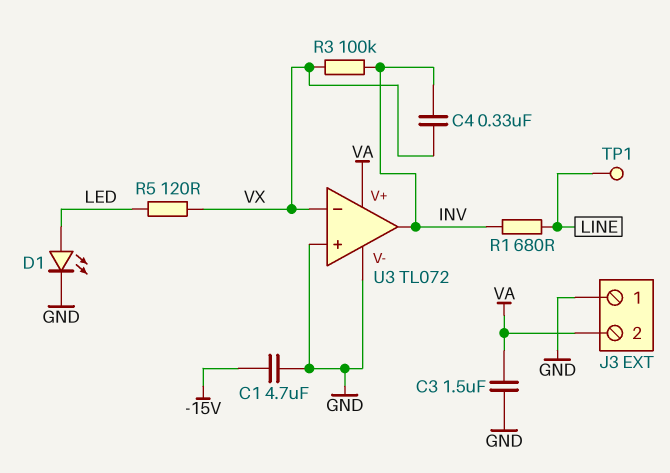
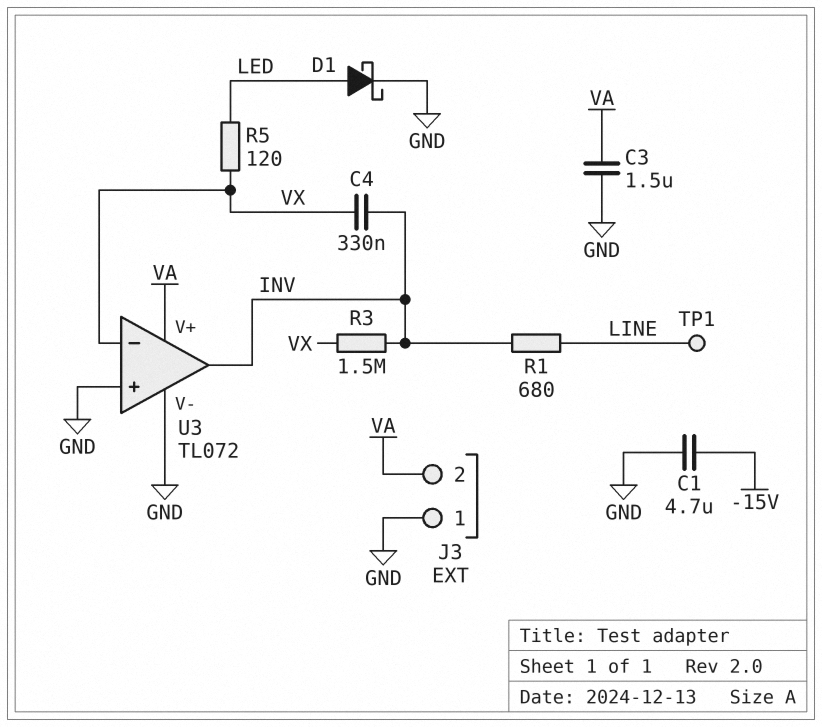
D1: LED (A LED, K GND) -> schottky (A LED, K GND)
R3: 100k (INV, VX) -> 1.5M (INV, VX)

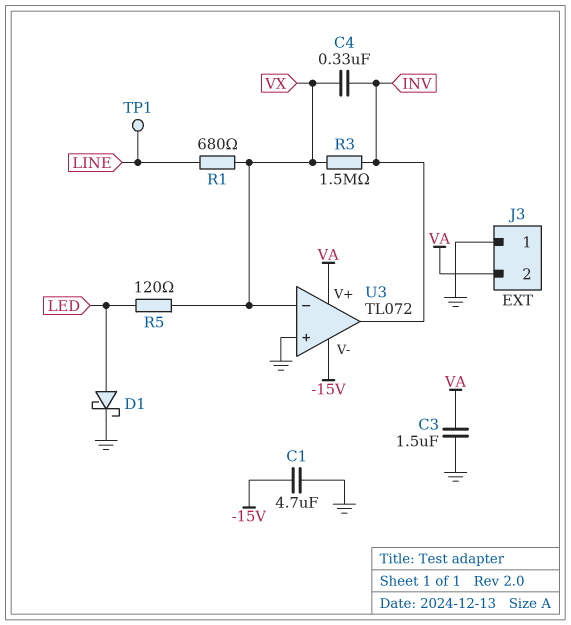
R1: 680 (INV, LINE) -> 680 (LINE, VX)
U3 pin V-: GND -> -15V

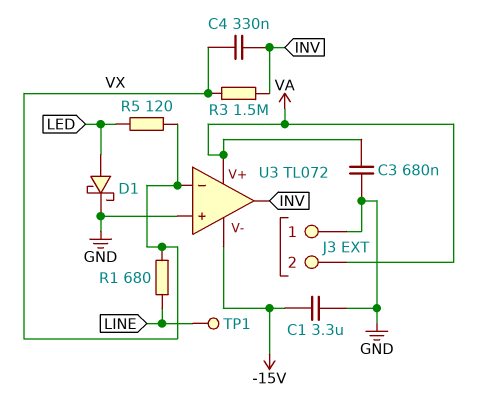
C1: 4.7uF (-15V, GND) -> 3.3uF (-15V, GND)
C3: 1.5uF (GND, VA) -> 680nF (GND, VA)

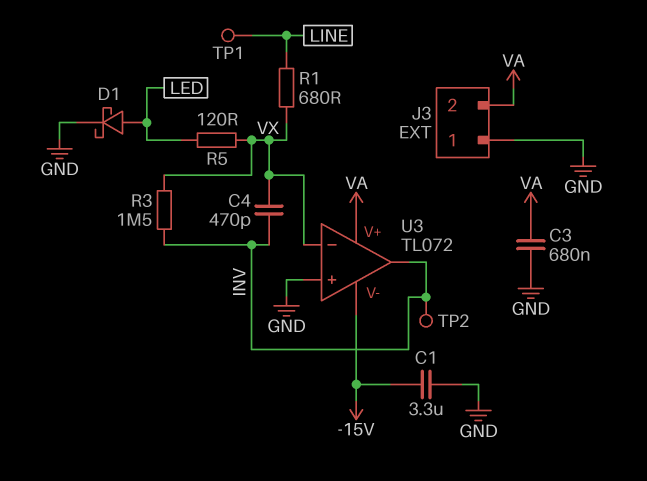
C4: 330nF (INV, VX) -> 470pF (INV, VX)
TP2: none -> test point (INV)

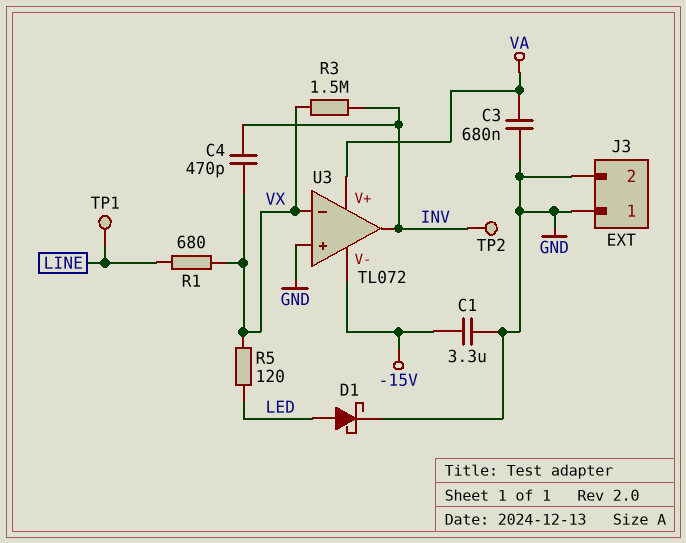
J3 pin 2: VA -> GND

